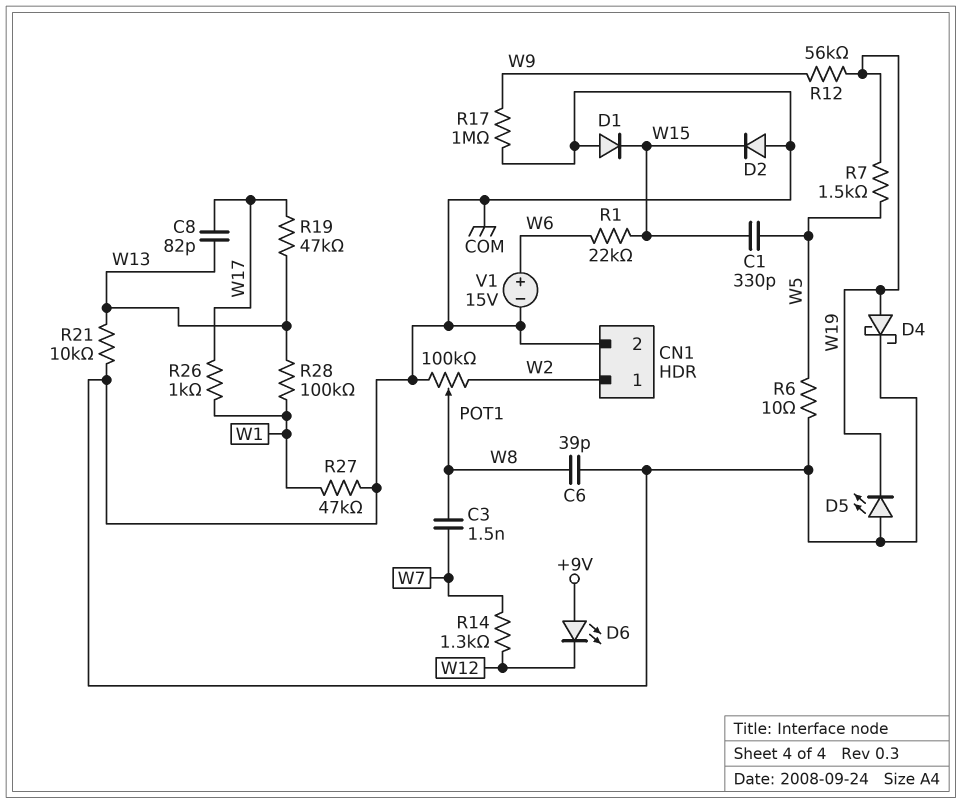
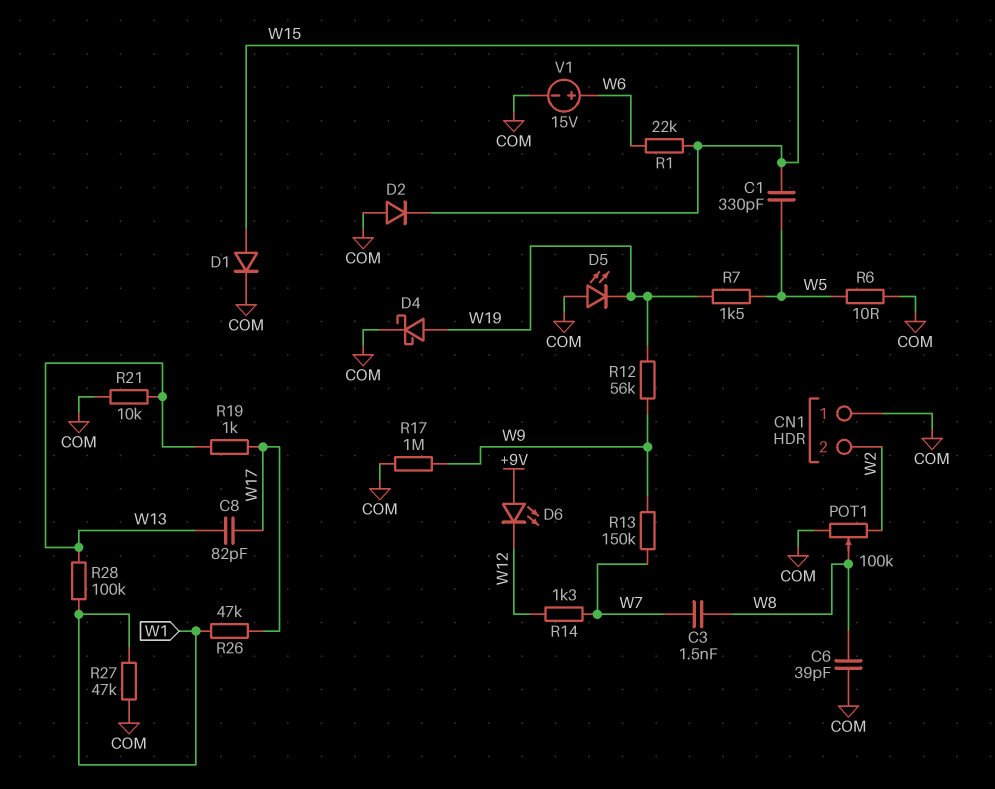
CN1 pin 1: W2 -> COM
CN1 pin 2: COM -> W2
D1: diode (A COM, K W15) -> diode (A W15, K COM)
R13: none -> 150k (W7, W9)
R19: 47k (W13, W17) -> 1k (W13, W17)
R26: 1k (W1, W17) -> 47k (W1, W17)

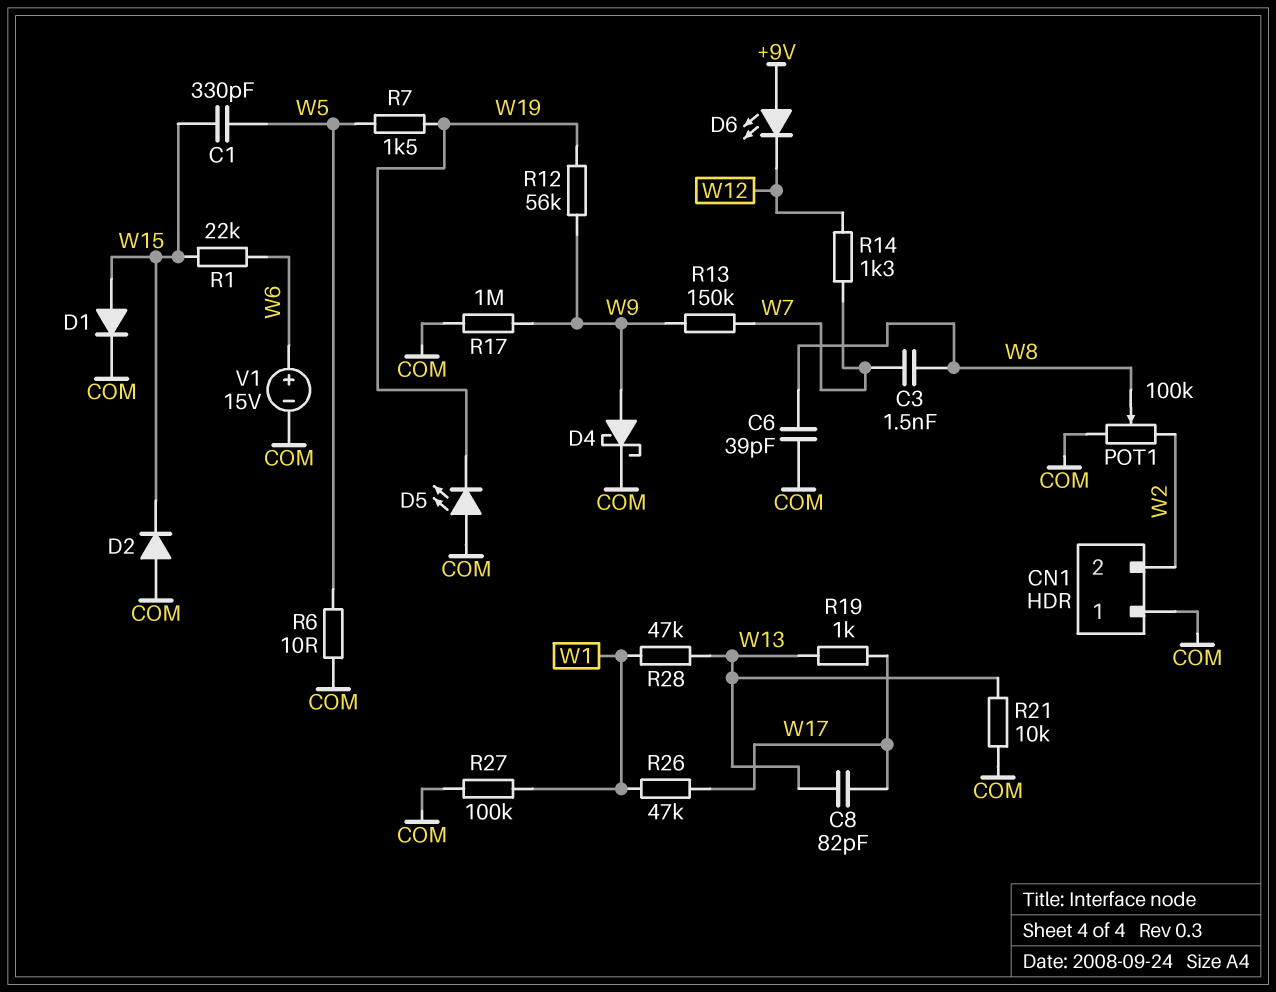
D4: schottky (A W19, K COM) -> schottky (A W9, K COM)
R27: 47k (COM, W1) -> 100k (COM, W1)
R28: 100k (W1, W13) -> 47k (W1, W13)

